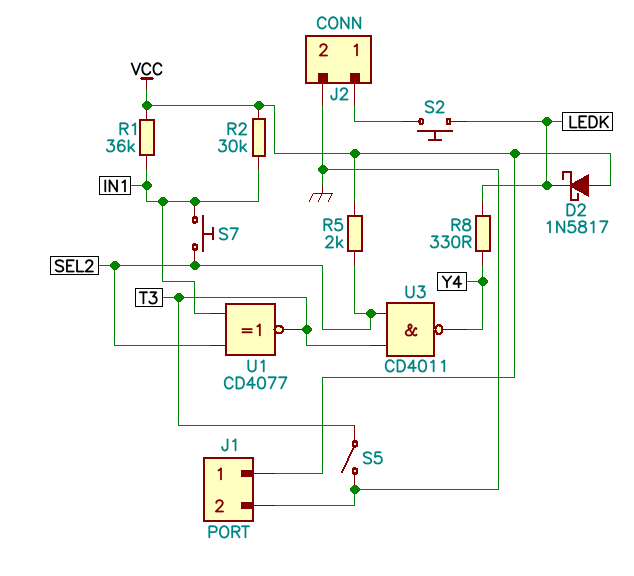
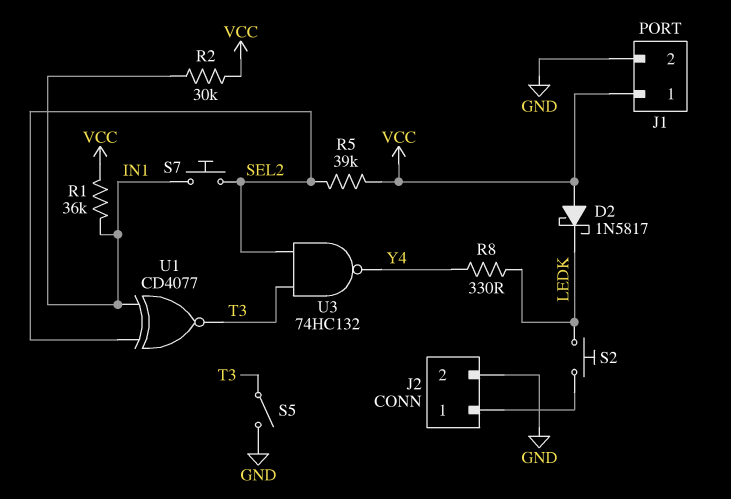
R5: 2k (SEL2, VCC) -> 39k (SEL2, VCC)
U3: NAND CD4011 (in SEL2, in T3, out Y4) -> NAND 74HC132 (in SEL2, in T3, out Y4)

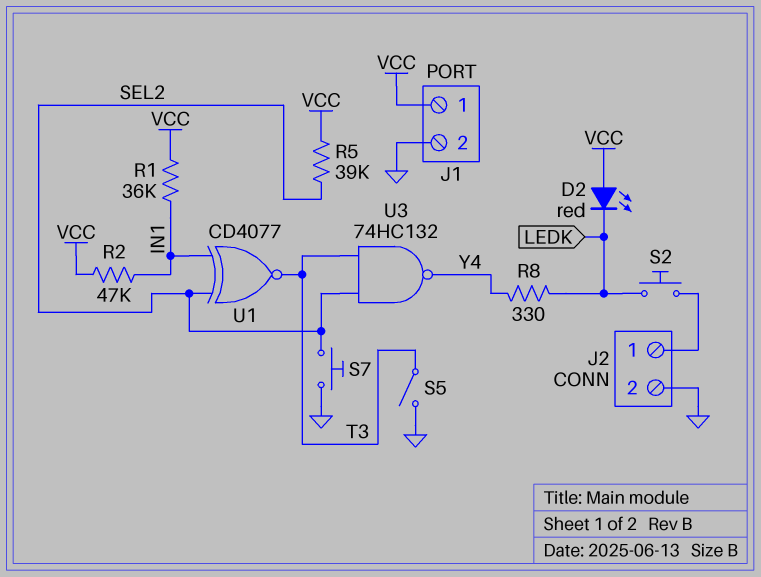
D2: schottky 1N5817 (A VCC, K LEDK) -> LED red (A VCC, K LEDK)
R2: 30k (IN1, VCC) -> 47k (IN1, VCC)
S7: button (IN1, SEL2) -> button (GND, SEL2)

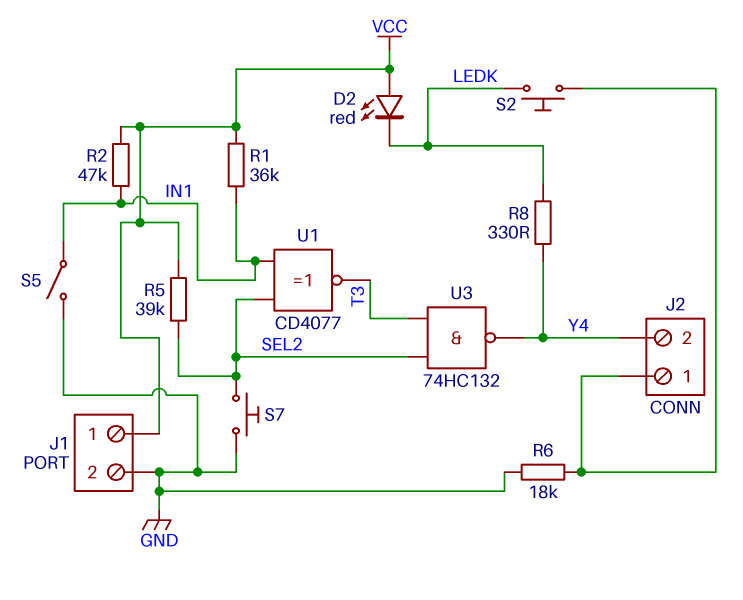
J2 pin 2: GND -> Y4
R6: none -> 18k (GND, J2/1)
S5: switch (GND, T3) -> switch (GND, IN1)

